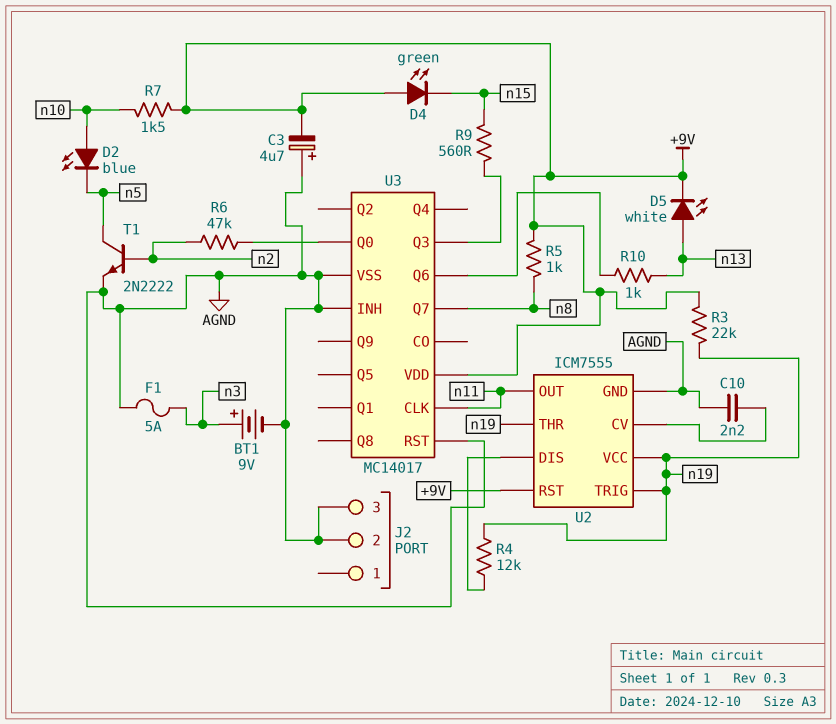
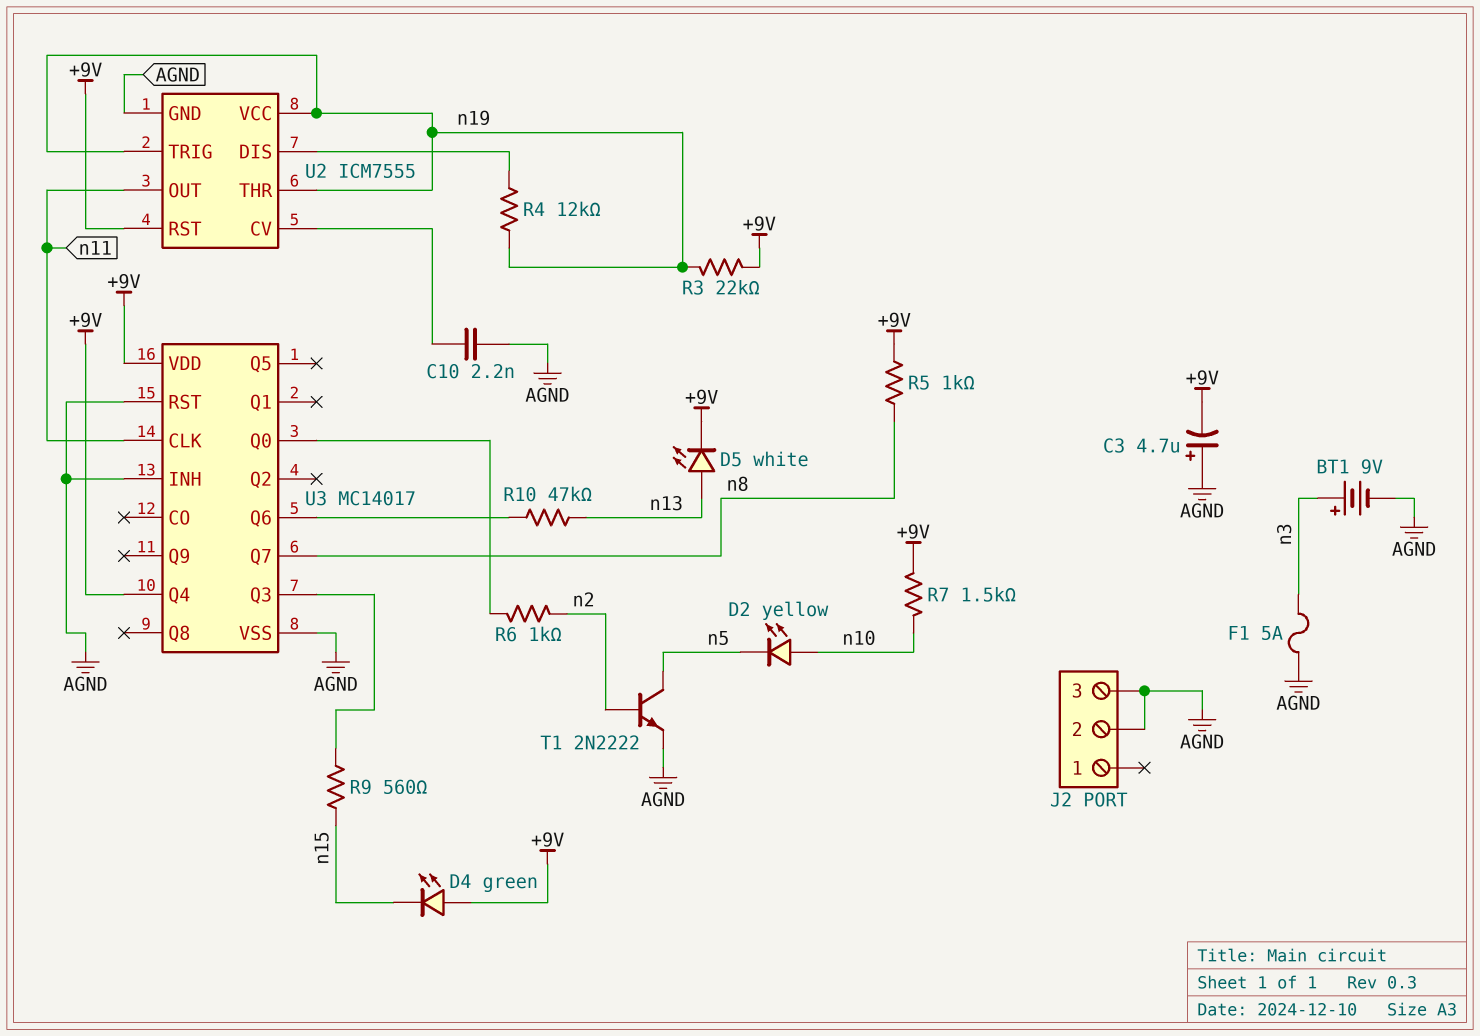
D2: LED blue (A n10, K n5) -> LED yellow (A n10, K n5)
R6: 47k (U3/Q0, n2) -> 1k (U3/Q0, n2)
R10: 1k (U3/Q6, n13) -> 47k (U3/Q6, n13)
U3 pin Q4: none -> +9V

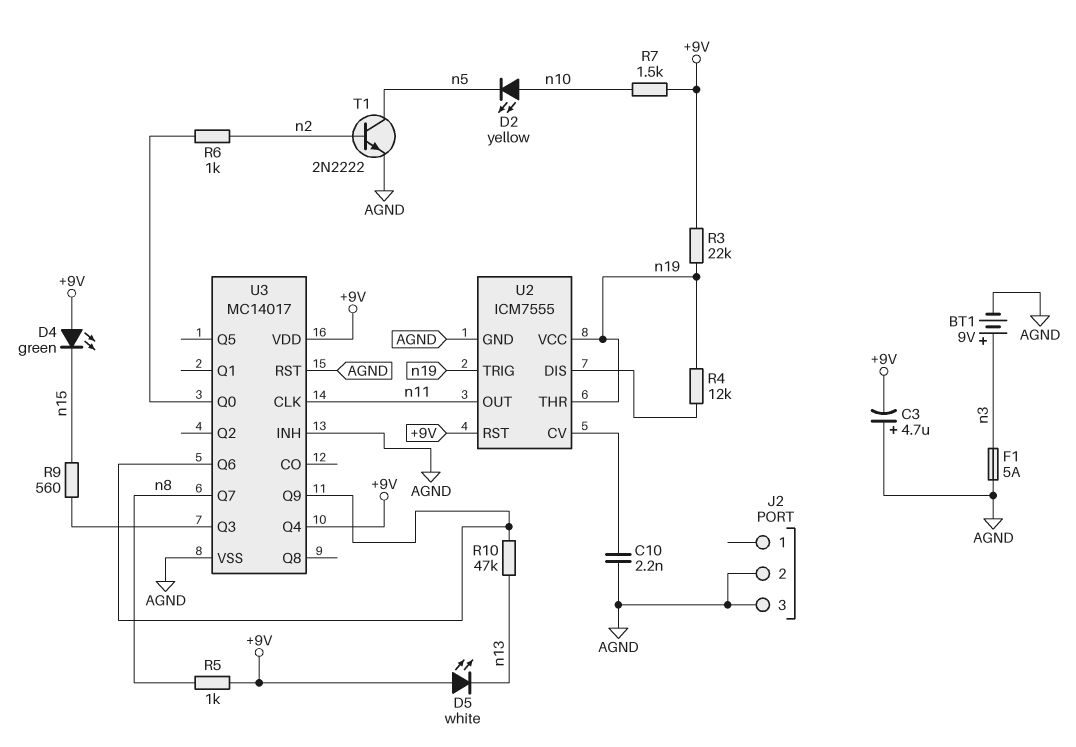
D5: LED white (A n13, K +9V) -> LED white (A +9V, K n13)
U3 pin Q9: none -> U3/Q6

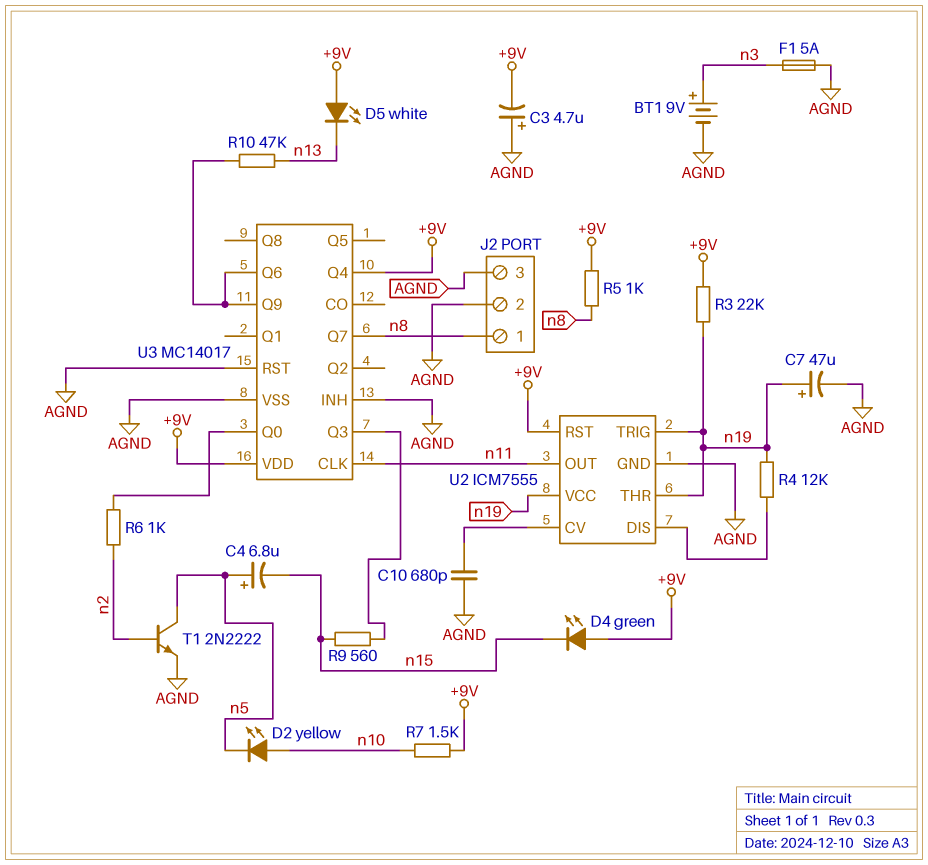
C4: none -> 6.8uF (plus n5, minus n15)
C7: none -> 47uF (plus n19, minus AGND)
C10: 2.2nF (AGND, U2/CV) -> 680pF (AGND, U2/CV)
J2 pin 1: none -> n8

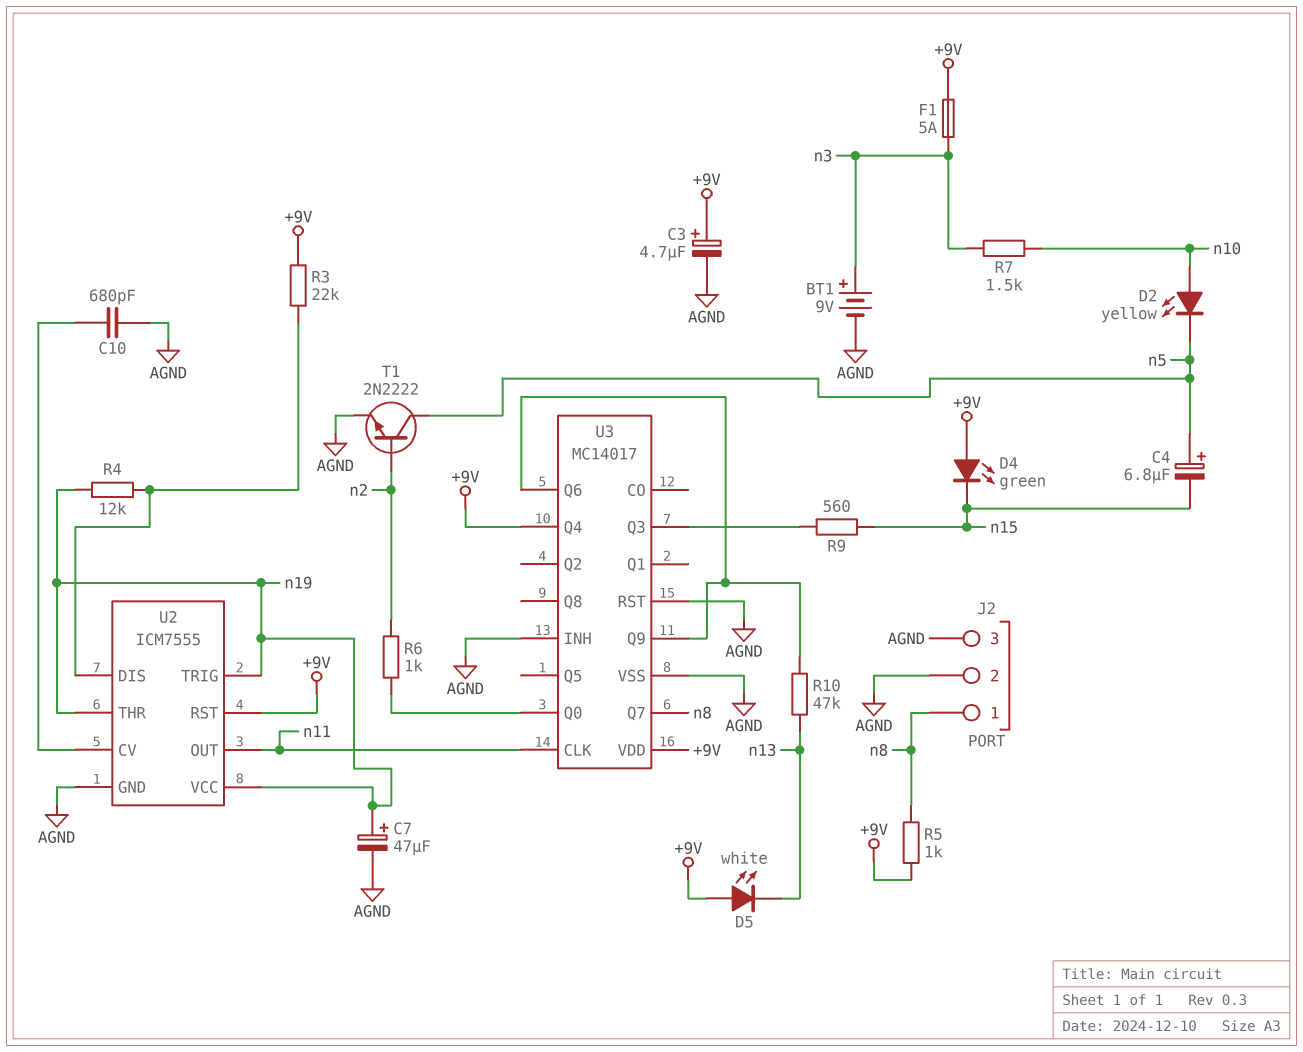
C3: 4.7uF (plus AGND, minus +9V) -> 4.7uF (plus +9V, minus AGND)
F1: 5A (AGND, n3) -> 5A (+9V, n3)
R3: 22k (+9V, n19) -> 22k (+9V, U2/DIS)
R7: 1.5k (+9V, n10) -> 1.5k (n3, n10)

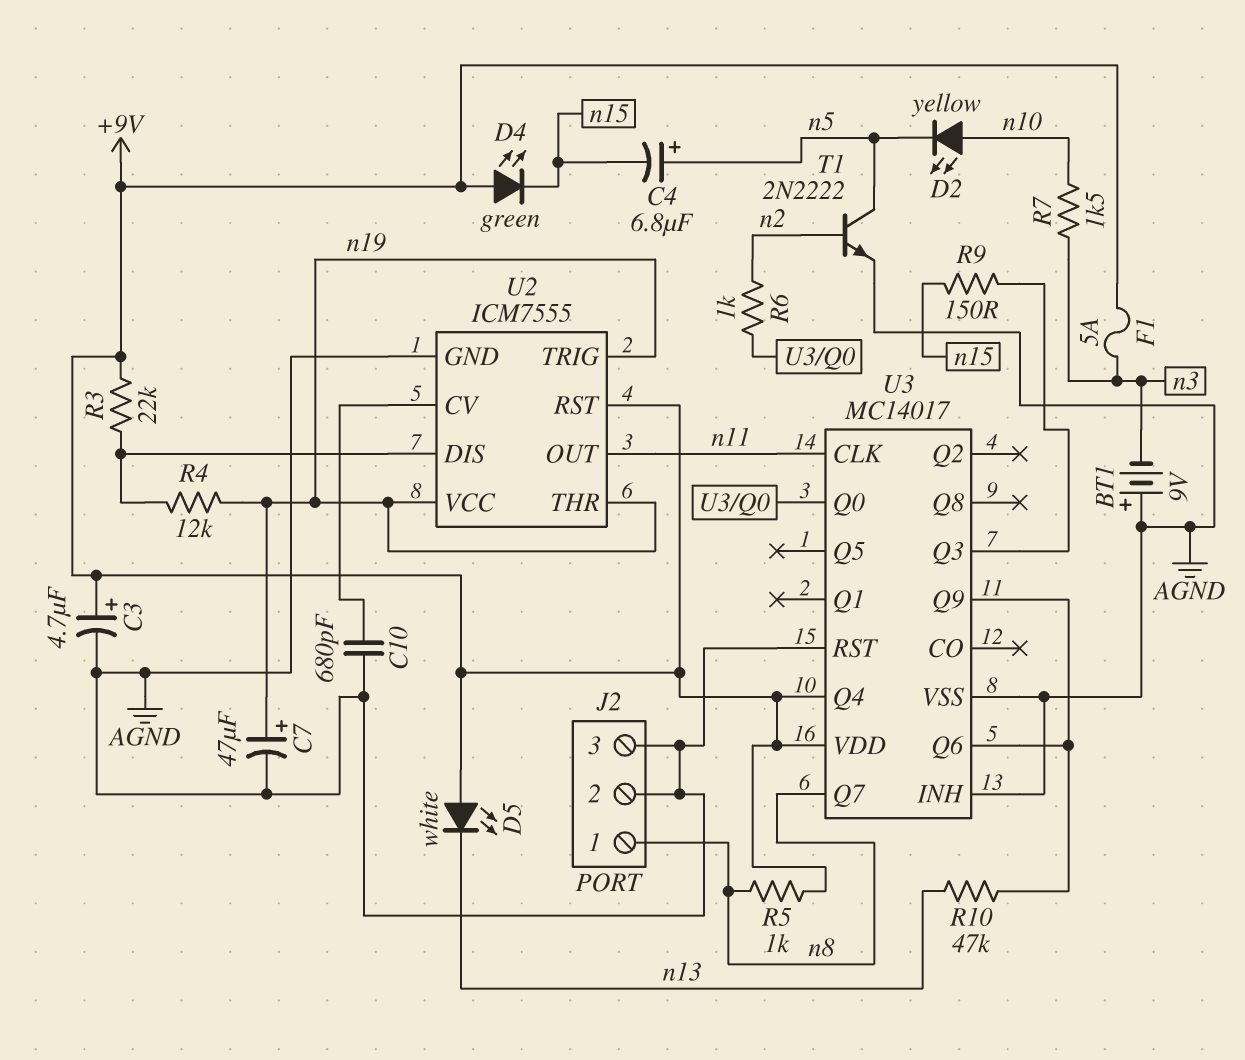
BT1: 9V (plus n3, minus AGND) -> 9V (plus AGND, minus n3)
R9: 560 (U3/Q3, n15) -> 150 (U3/Q3, n15)

